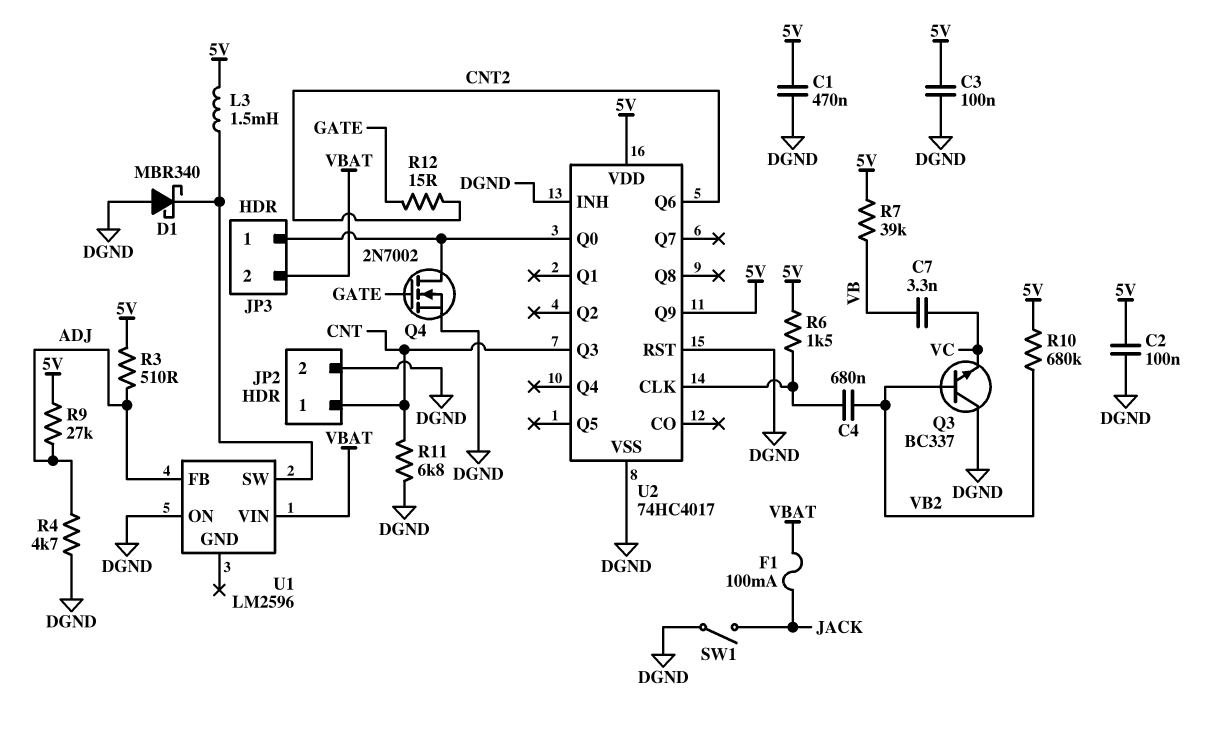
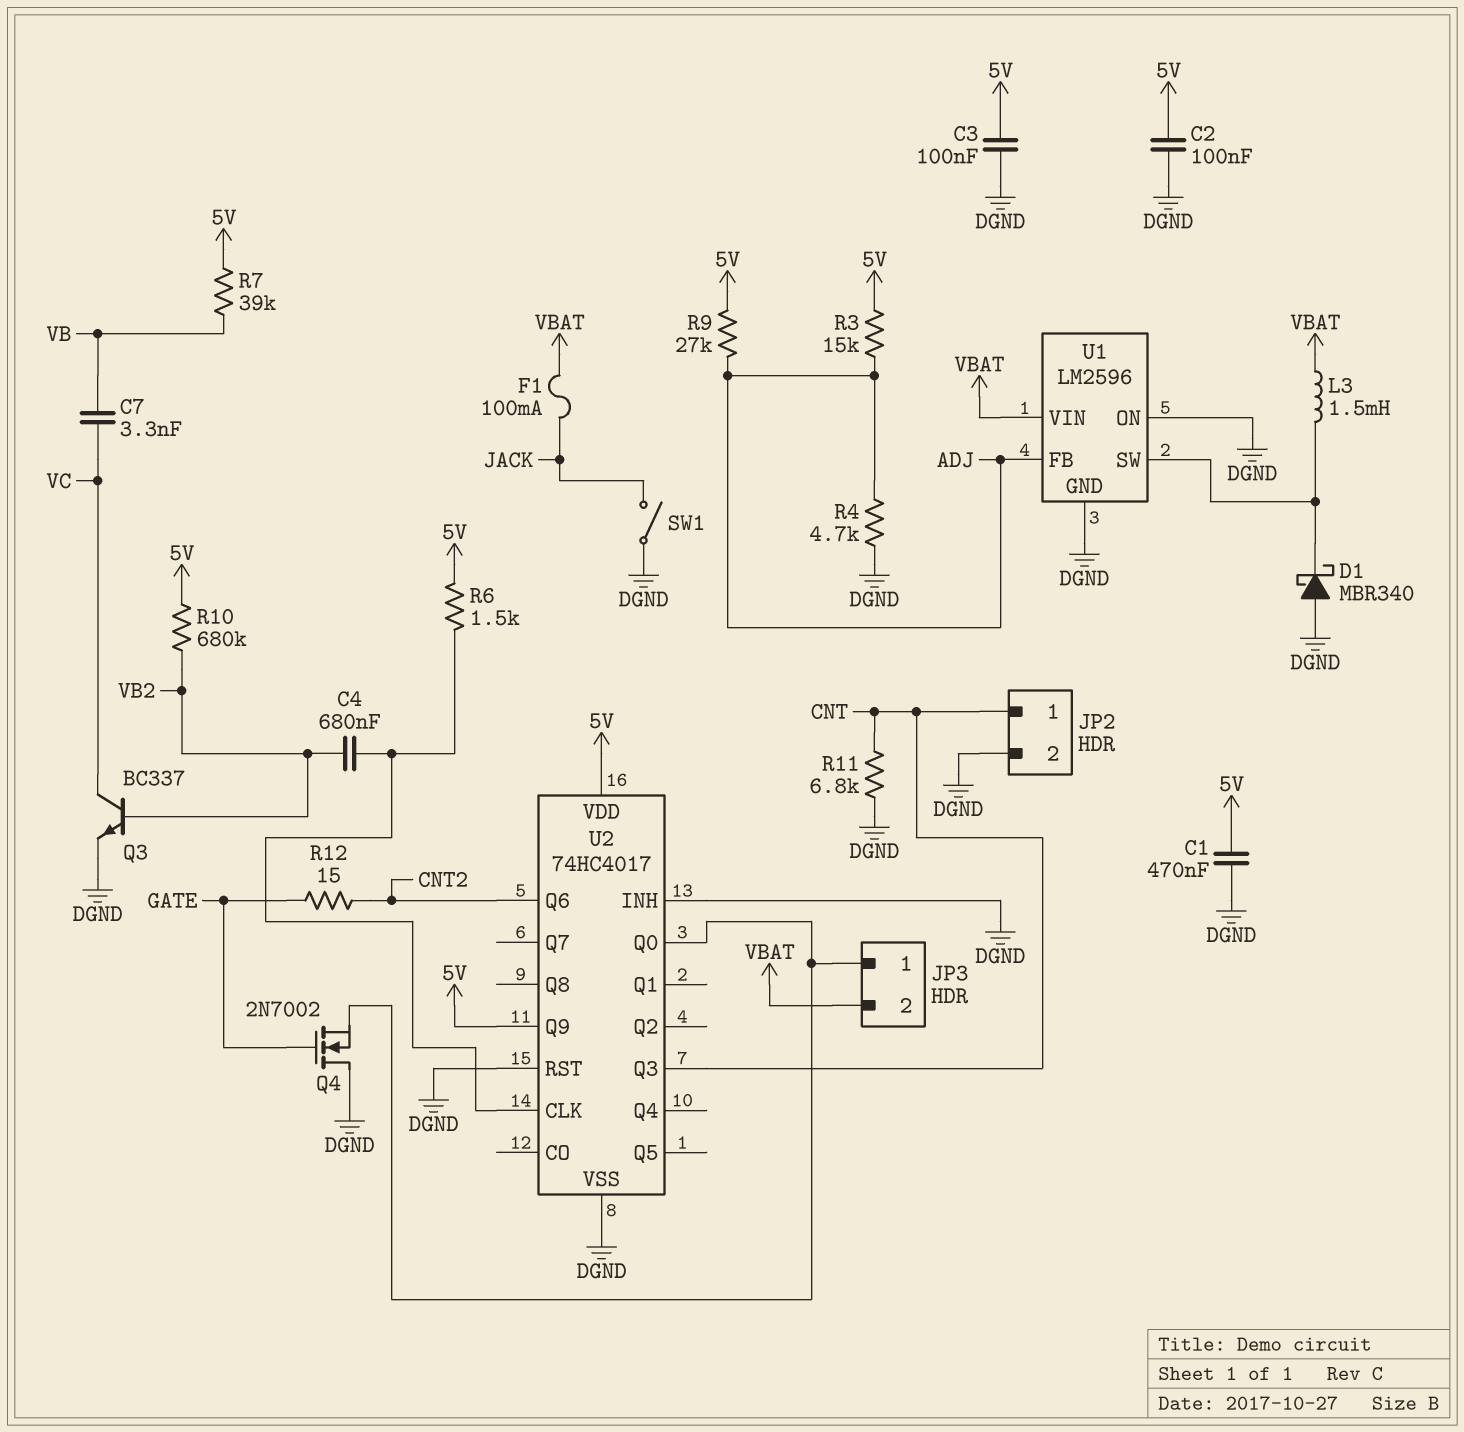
L3: 1.5mH (5V, U1/SW) -> 1.5mH (U1/SW, VBAT)
Q3: NPN BC337 (B VB2, C DGND, E VC) -> NPN BC337 (B VB2, C VC, E DGND)
Q4: NMOS 2N7002 (G GATE, D JP3/1, S DGND) -> NMOS 2N7002 (G GATE, D DGND, S JP3/1)
R3: 510 (5V, ADJ) -> 15k (5V, ADJ)
U1 pin GND: none -> DGND

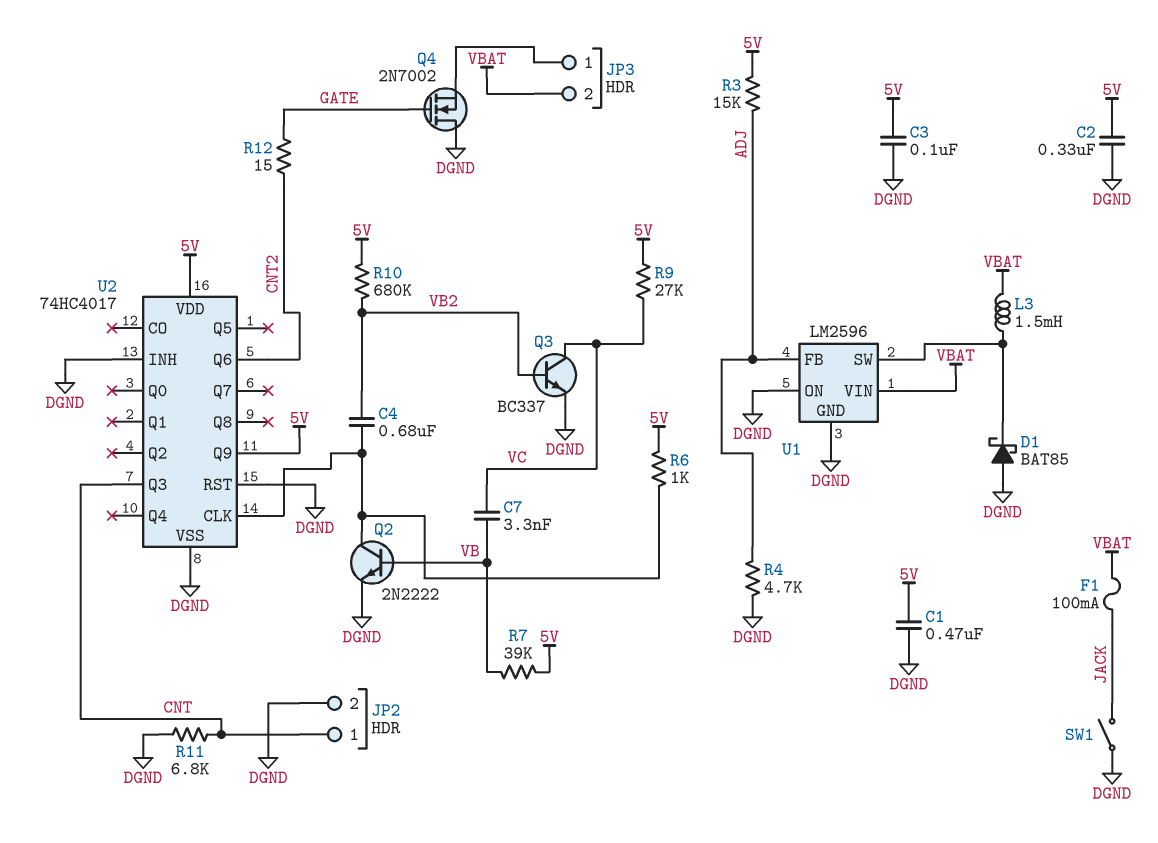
C2: 100nF (5V, DGND) -> 330nF (5V, DGND)
D1: schottky MBR340 (A DGND, K U1/SW) -> schottky BAT85 (A DGND, K U1/SW)
Q2: none -> NPN 2N2222 (B VB, C U2/CLK, E DGND)
R6: 1.5k (5V, U2/CLK) -> 1k (5V, U2/CLK)
R9: 27k (5V, ADJ) -> 27k (5V, VC)
U2 pin Q0: JP3/1 -> none

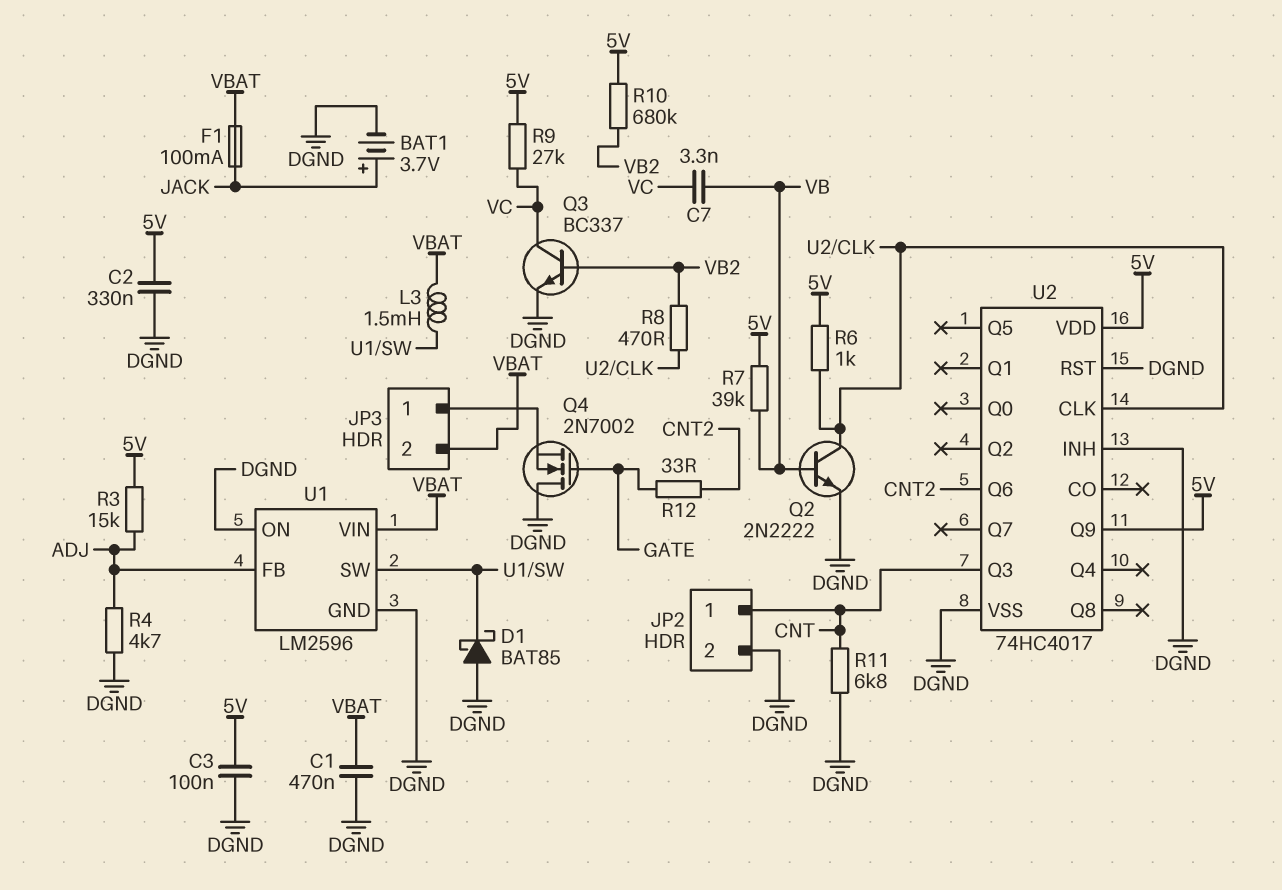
BAT1: none -> 3.7V (plus JACK, minus DGND)
C1: 470nF (5V, DGND) -> 470nF (DGND, VBAT)
C4: 680nF (U2/CLK, VB2) -> none
R8: none -> 470 (U2/CLK, VB2)
R12: 15 (CNT2, GATE) -> 33 (CNT2, GATE)
SW1: switch (DGND, JACK) -> none

